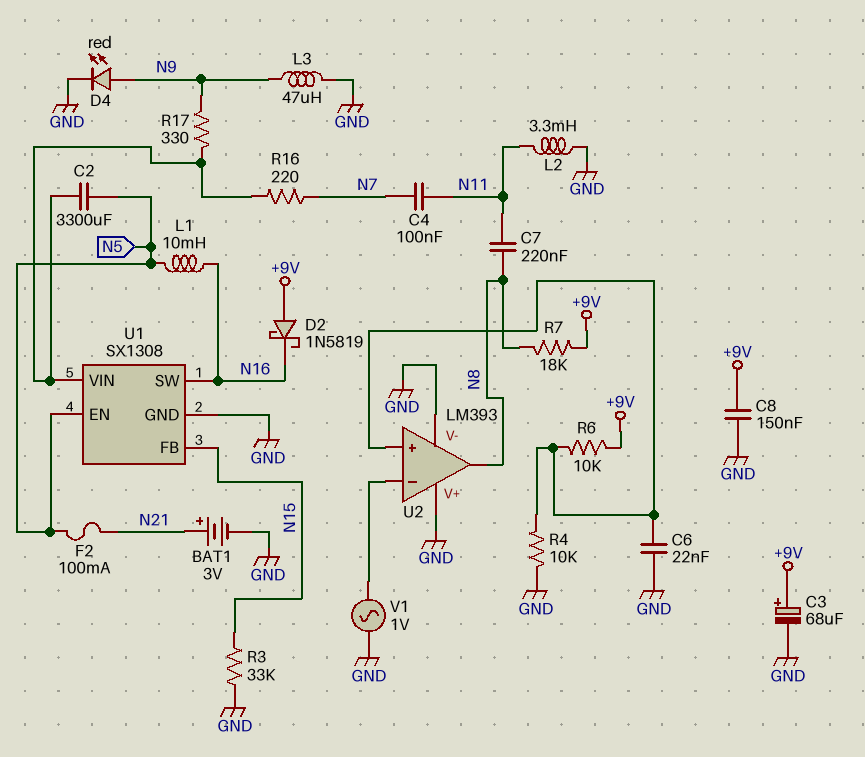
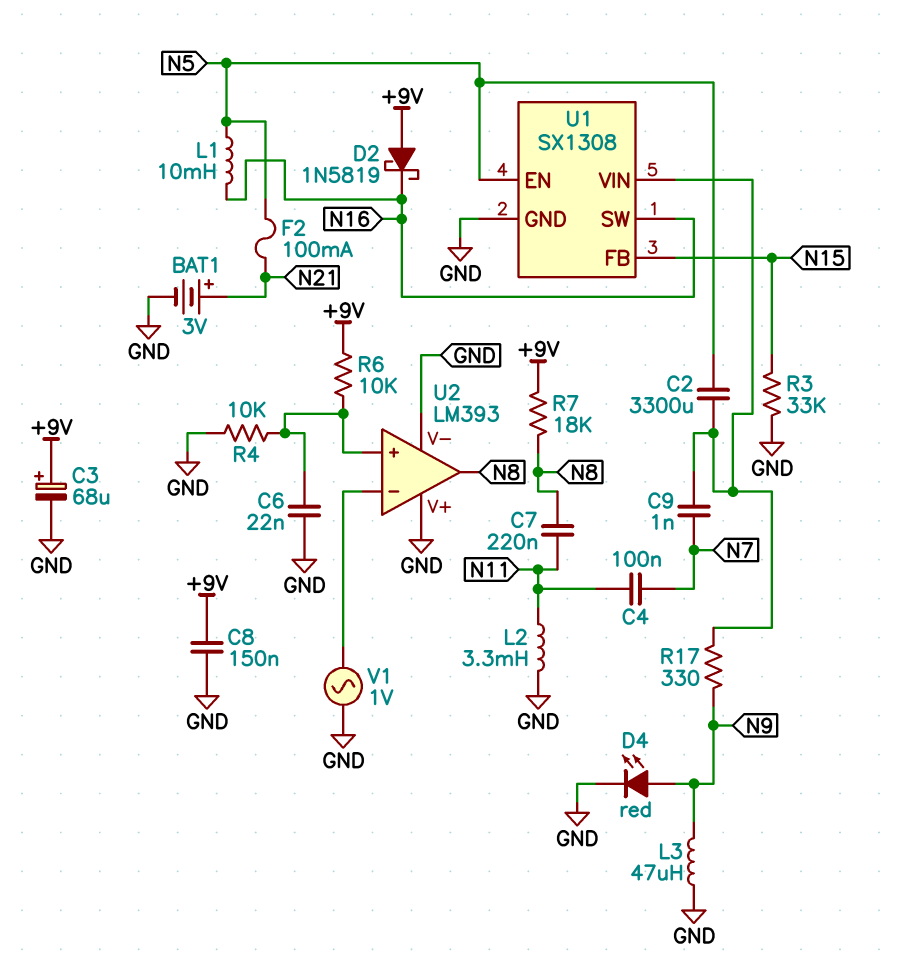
C9: none -> 1nF (N7, U1/VIN)
R16: 220 (N7, U1/VIN) -> none

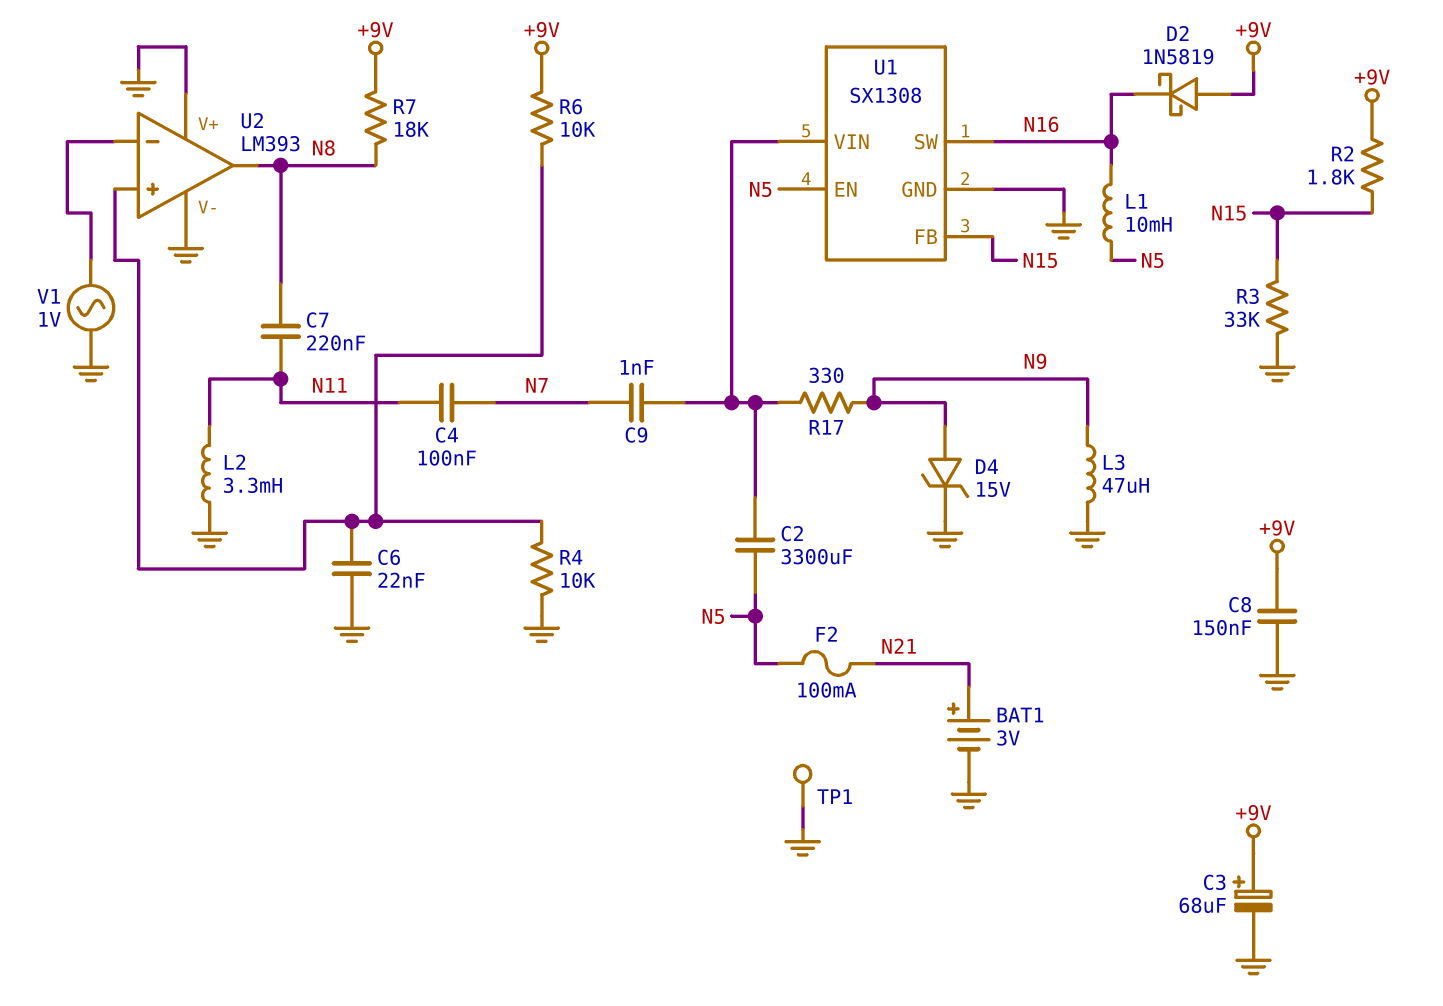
D4: LED red (A N9, K GND) -> zener 15V (A N9, K GND)
R2: none -> 1.8k (+9V, N15)
TP1: none -> test point (GND)

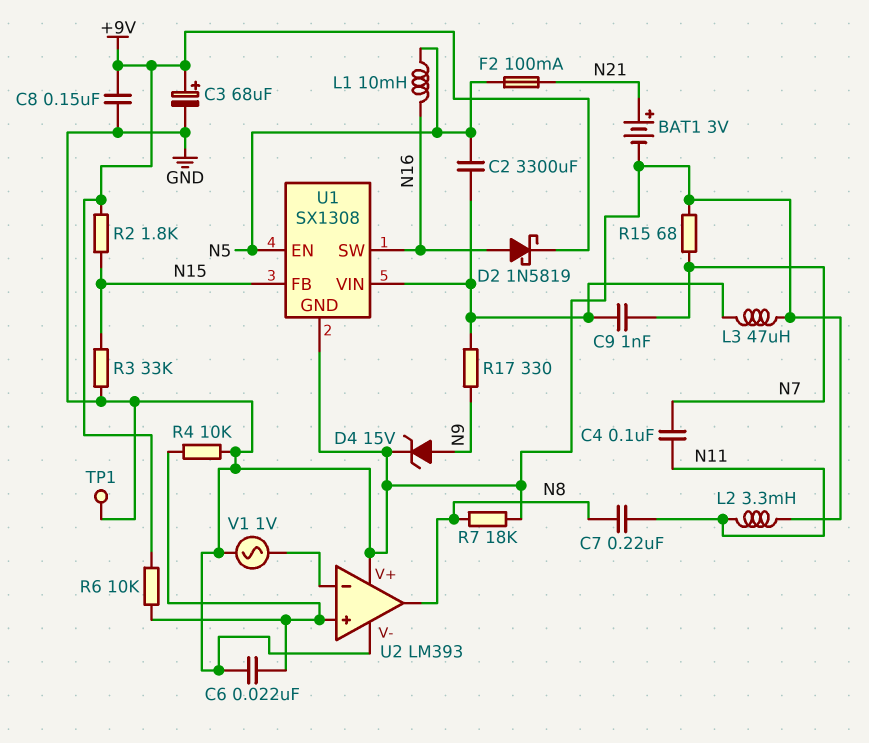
D2: schottky 1N5819 (A +9V, K N16) -> schottky 1N5819 (A N16, K +9V)
L3: 47uH (GND, N9) -> 47uH (GND, U1/VIN)
R7: 18k (+9V, N8) -> 18k (GND, N8)
R15: none -> 68 (GND, N7)

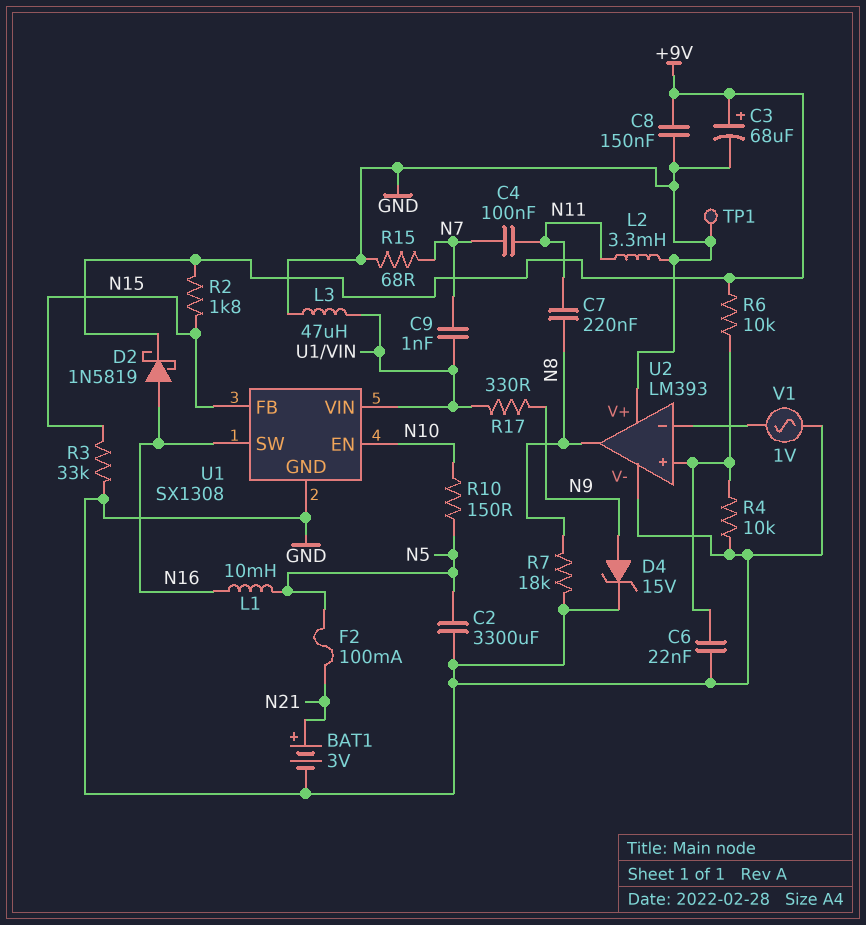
C2: 3300uF (N5, U1/VIN) -> 3300uF (GND, N5)
R10: none -> 150 (N5, N10)
U1 pin EN: N5 -> N10

